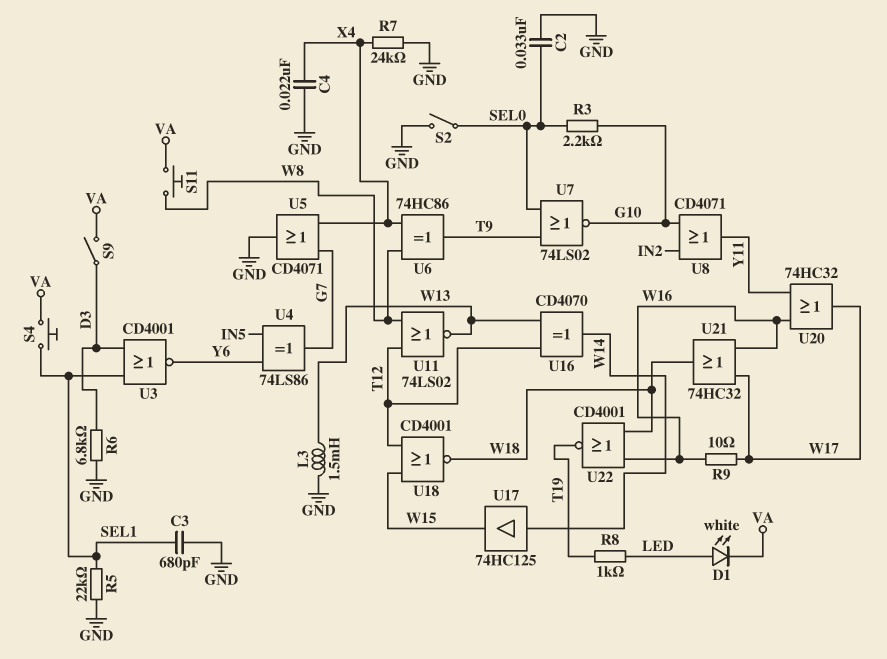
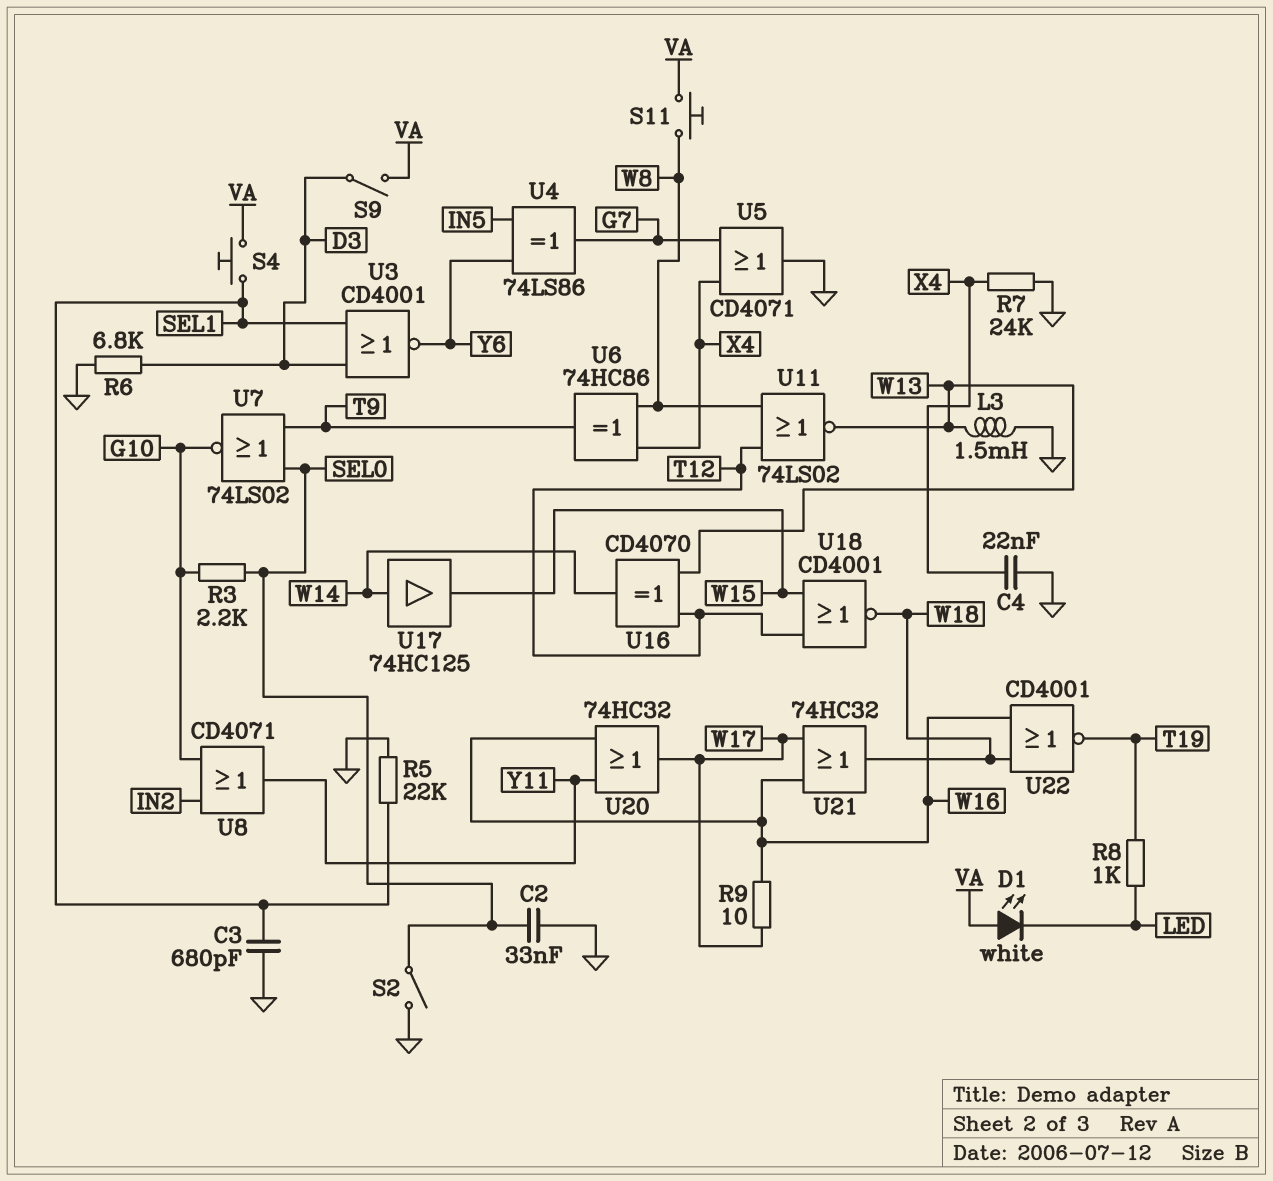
D1: LED white (A LED, K VA) -> LED white (A VA, K LED)

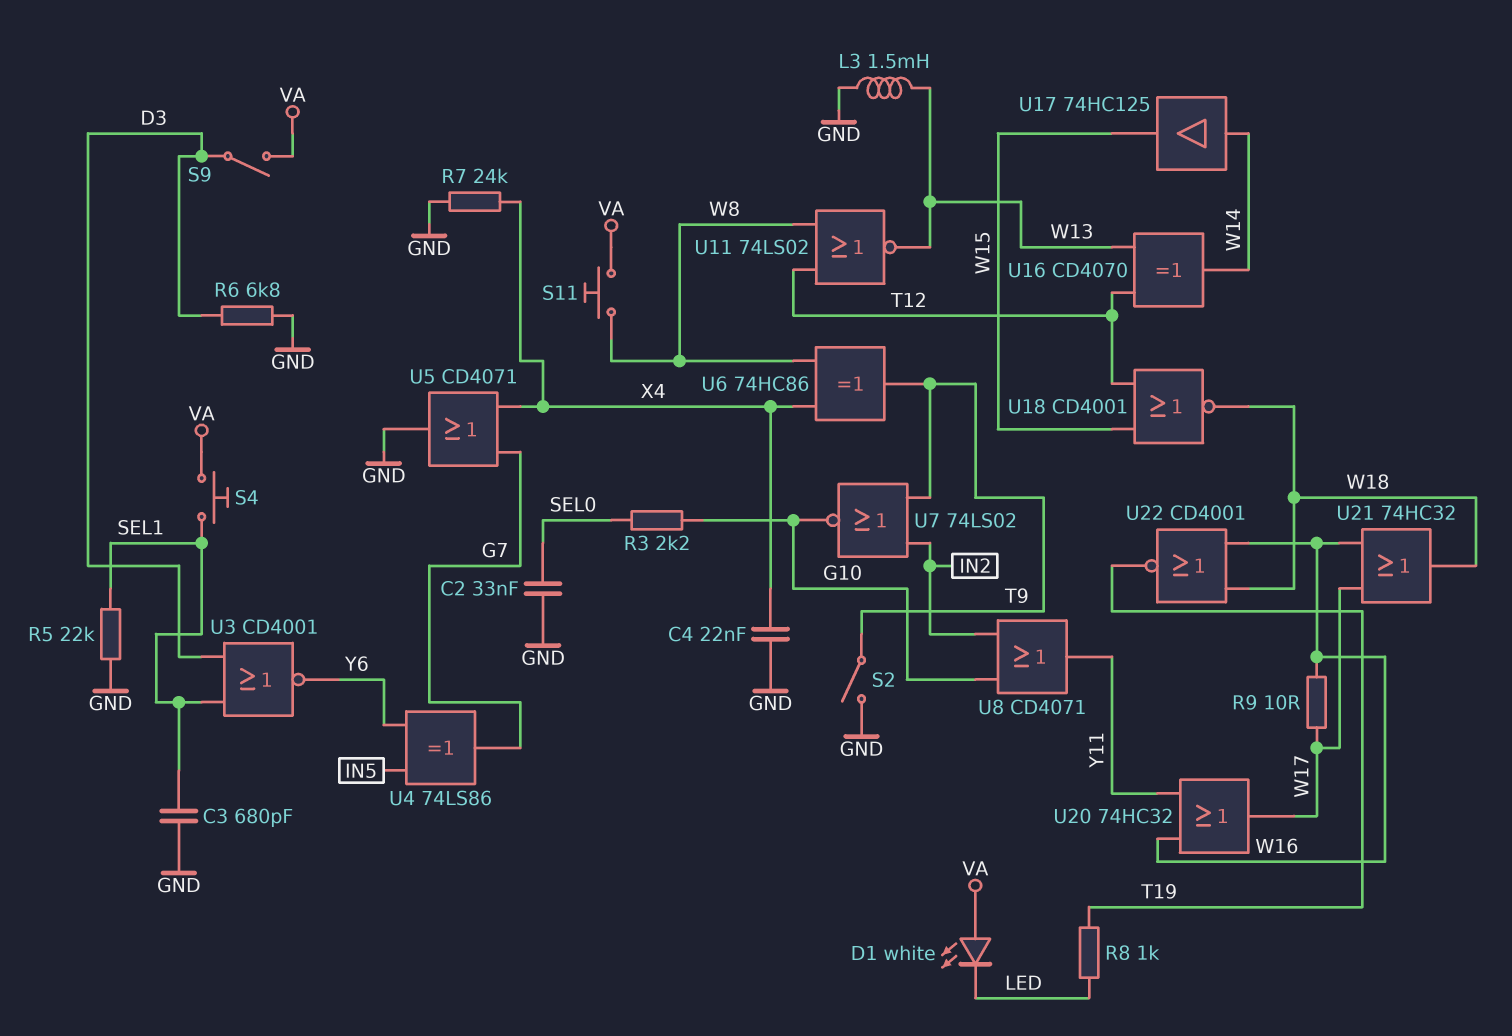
S2: switch (GND, SEL0) -> switch (GND, T9)
U7: NOR 74LS02 (in SEL0, in T9, out G10) -> NOR 74LS02 (in IN2, in T9, out G10)

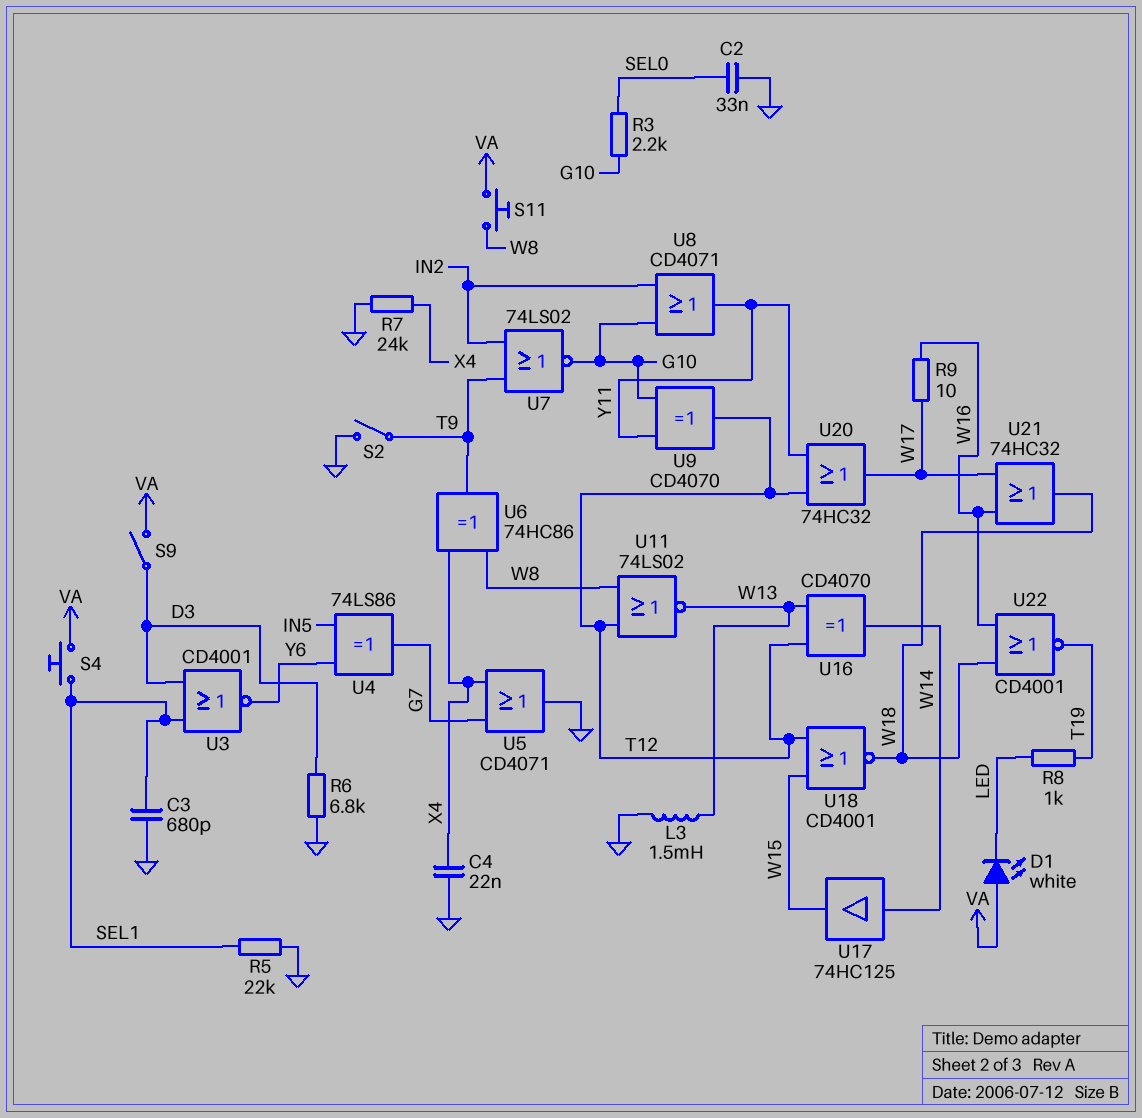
U9: none -> XOR CD4070 (in G10, in Y11, out T12)
U20: OR 74HC32 (in W16, in Y11, out W17) -> OR 74HC32 (in T12, in Y11, out W17)

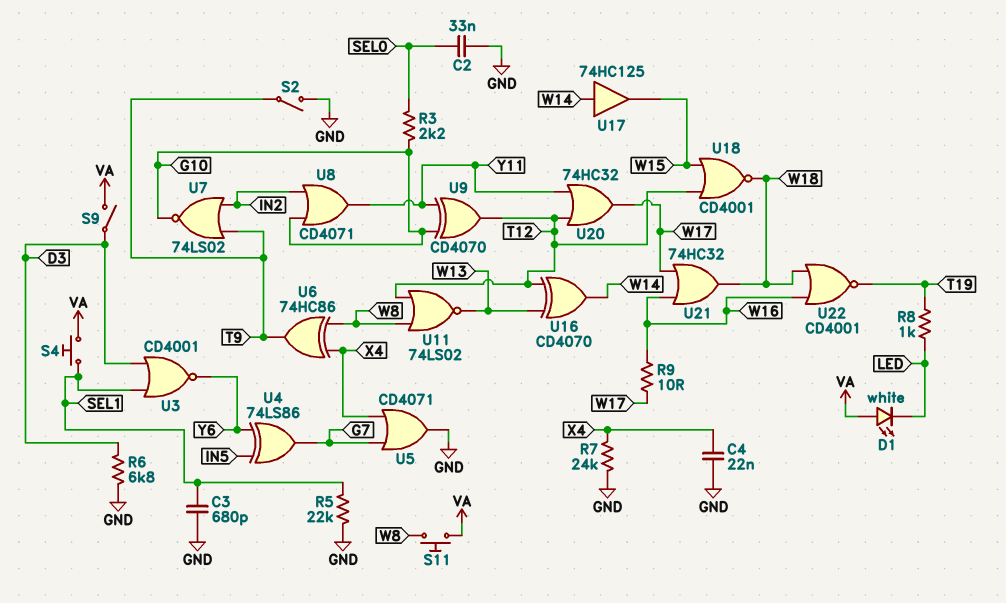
L3: 1.5mH (GND, W13) -> none

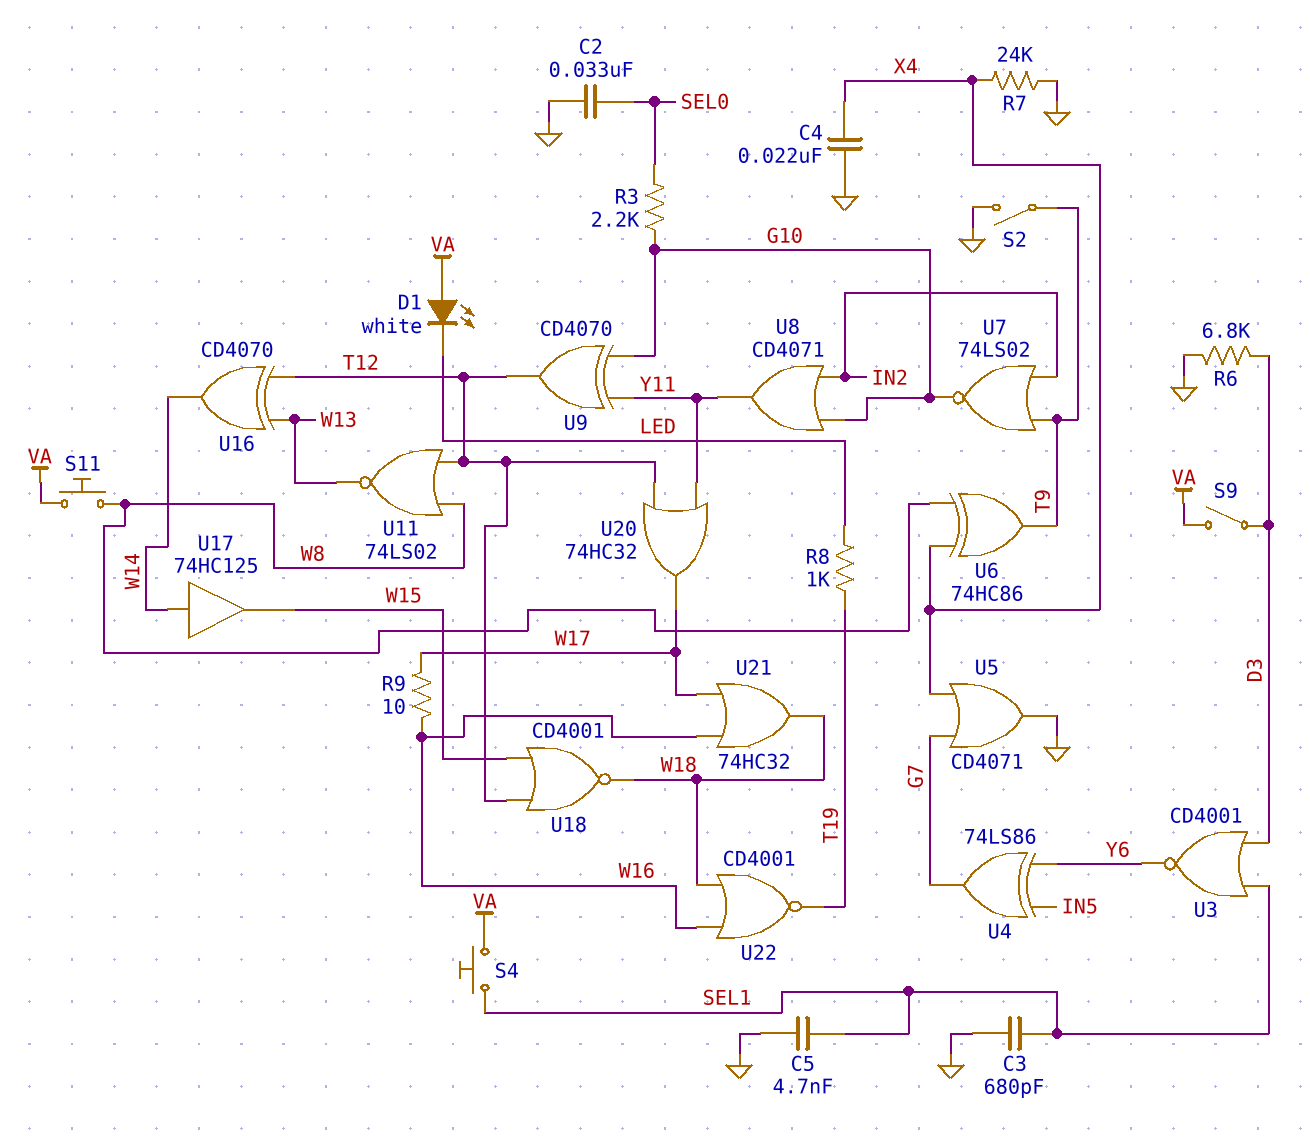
C5: none -> 4.7nF (GND, SEL1)
R5: 22k (GND, SEL1) -> none

